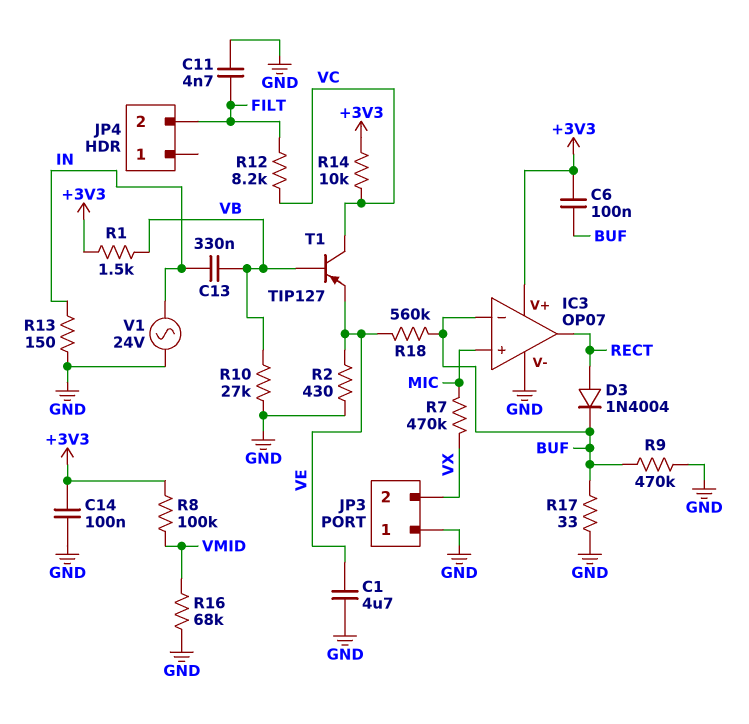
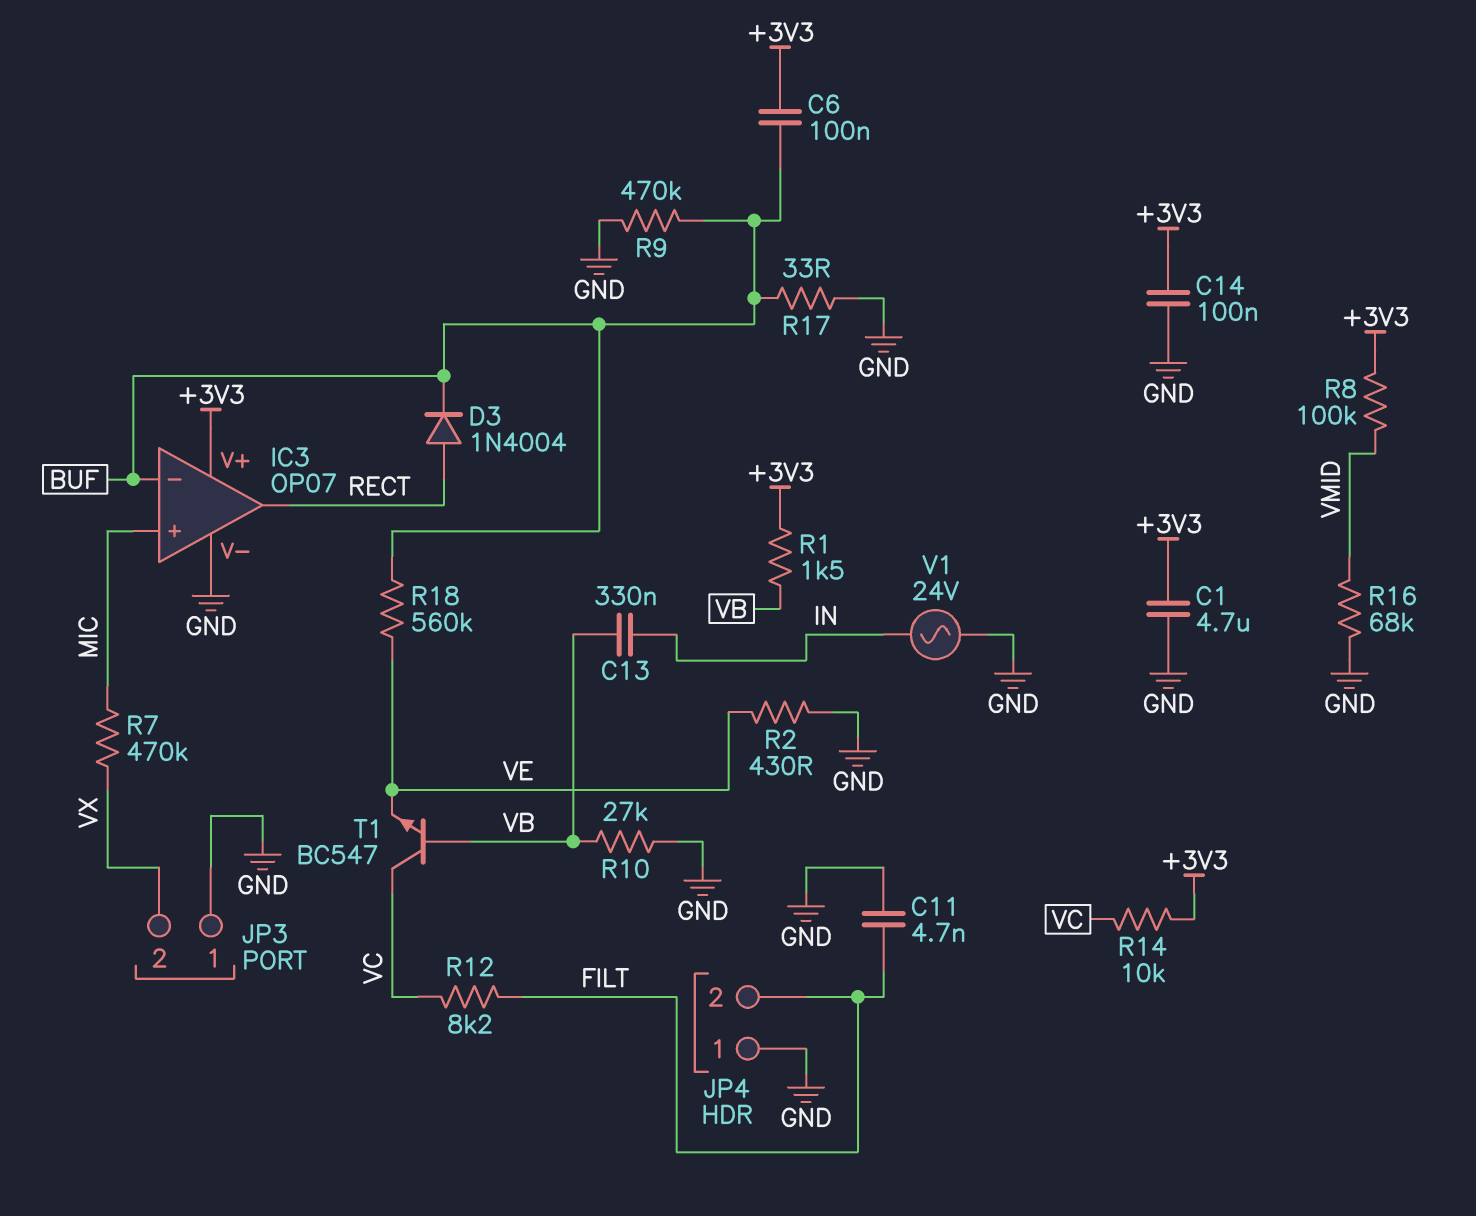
C1: 4.7uF (GND, VE) -> 4.7uF (+3V3, GND)
JP4 pin 1: none -> GND
R13: 150 (GND, IN) -> none
T1: PNP TIP127 (B VB, C VC, E VE) -> NPN BC547 (B VB, C VC, E VE)

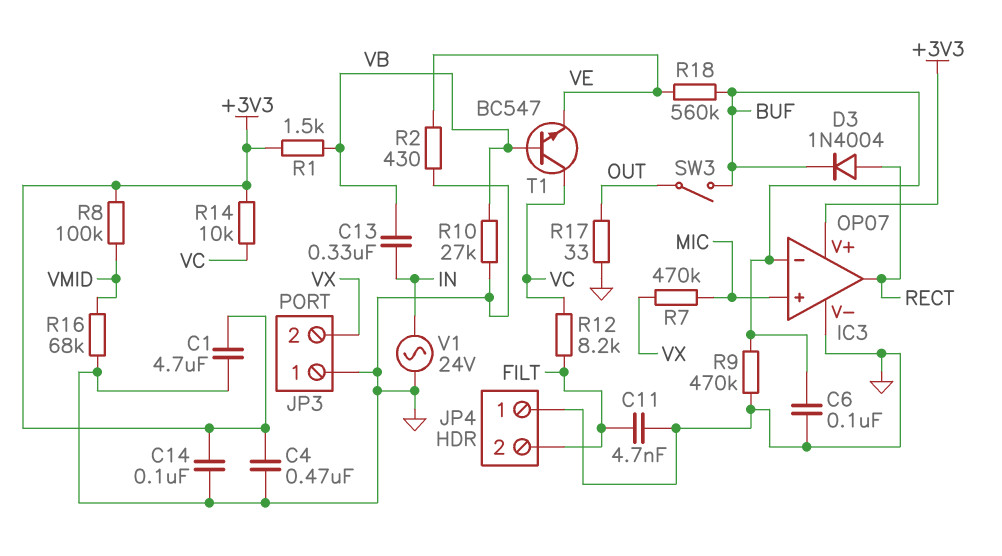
C4: none -> 470nF (+3V3, GND)
C6: 100nF (+3V3, BUF) -> 100nF (BUF, GND)
R17: 33 (BUF, GND) -> 33 (GND, OUT)
SW3: none -> switch (BUF, OUT)

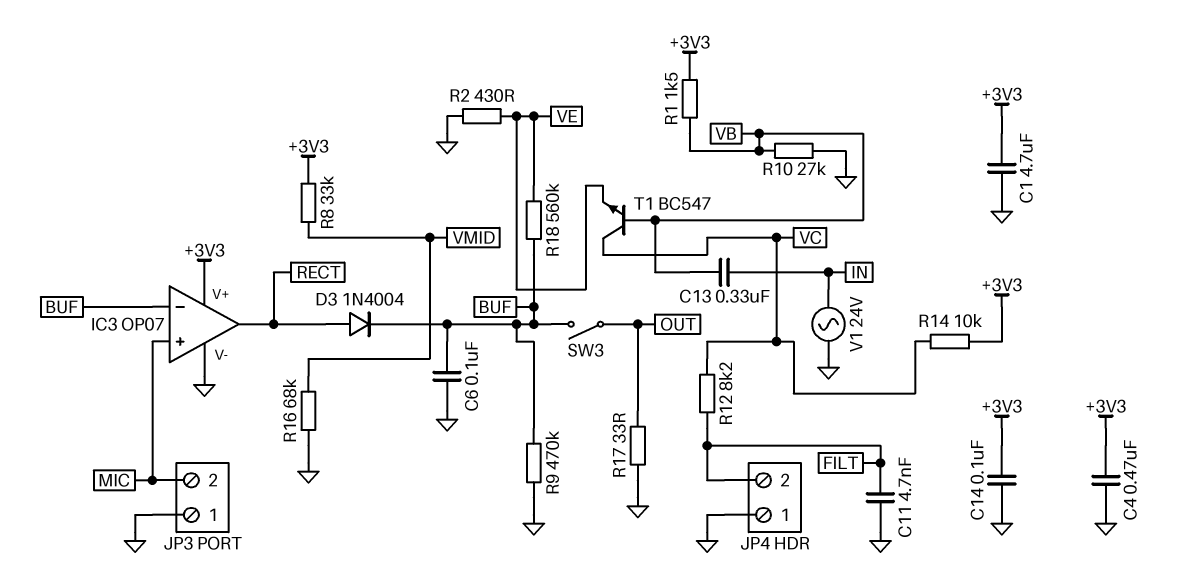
JP3 pin 2: VX -> MIC
R7: 470k (MIC, VX) -> none
R8: 100k (+3V3, VMID) -> 33k (+3V3, VMID)

